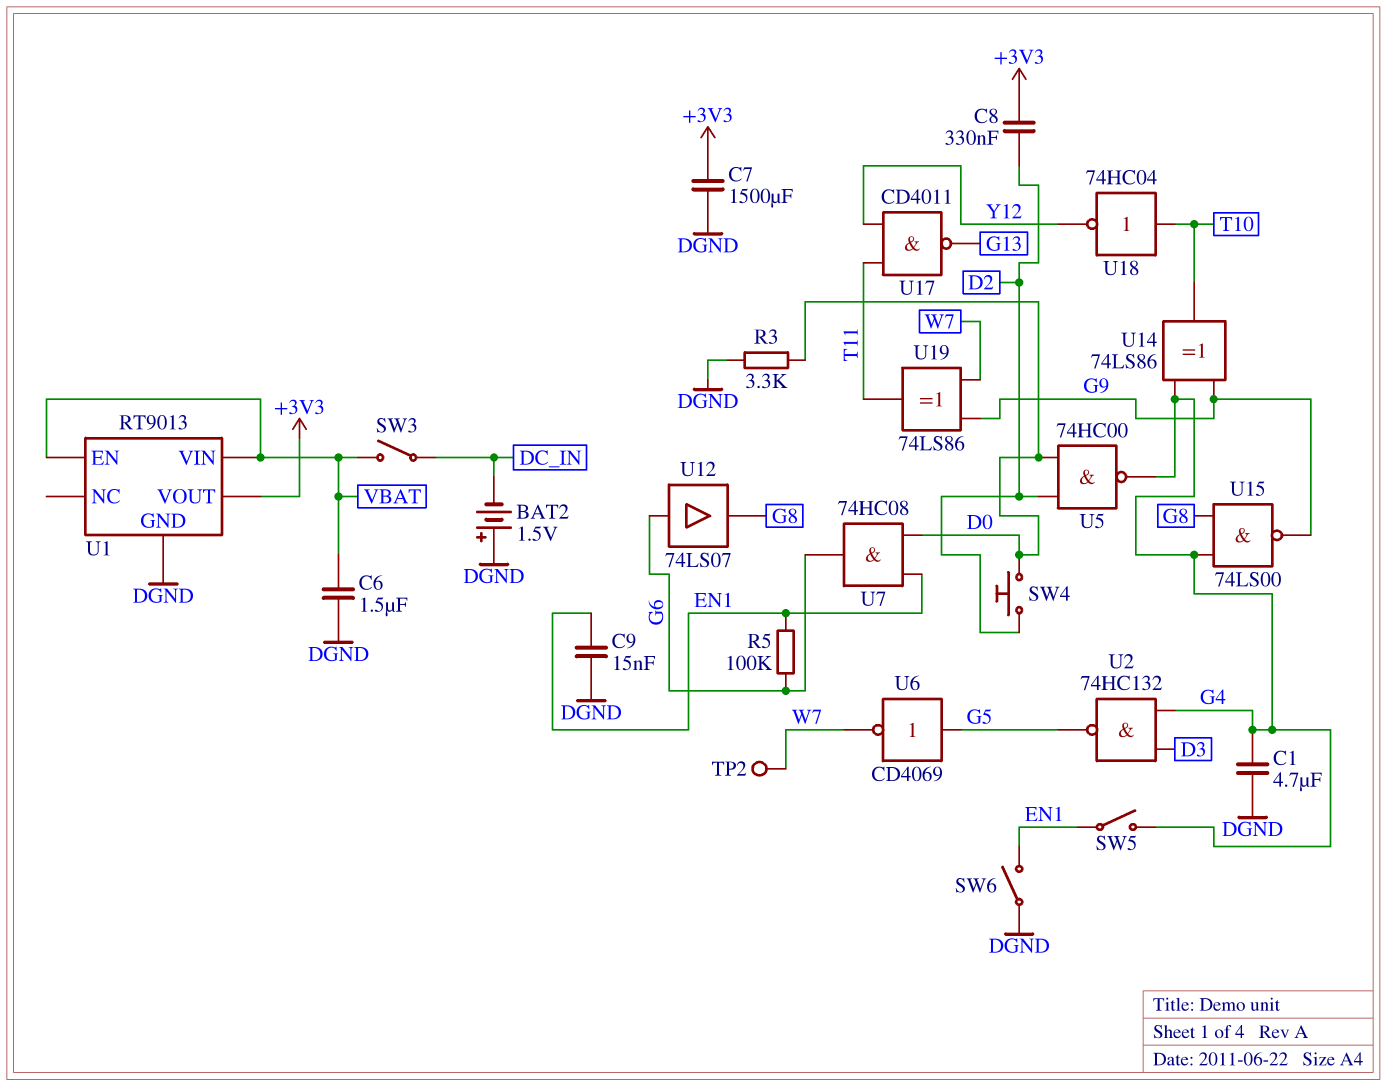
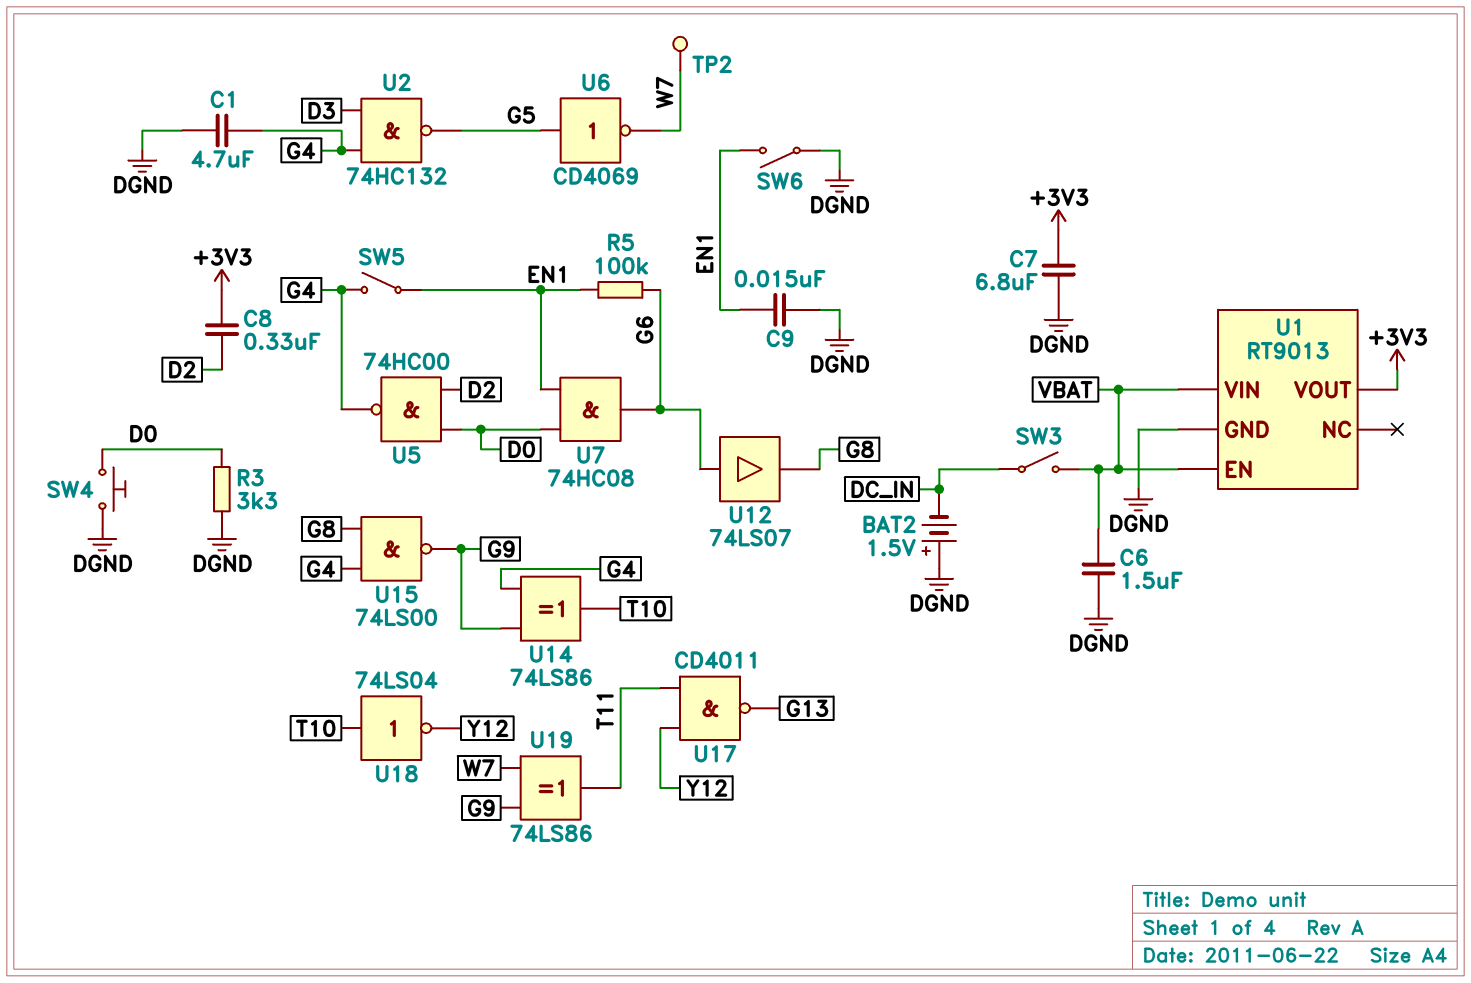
C7: 1500uF (+3V3, DGND) -> 6.8uF (+3V3, DGND)
SW4: button (D0, D2) -> button (D0, DGND)
U18: NOT 74HC04 (in T10, out Y12) -> NOT 74LS04 (in T10, out Y12)

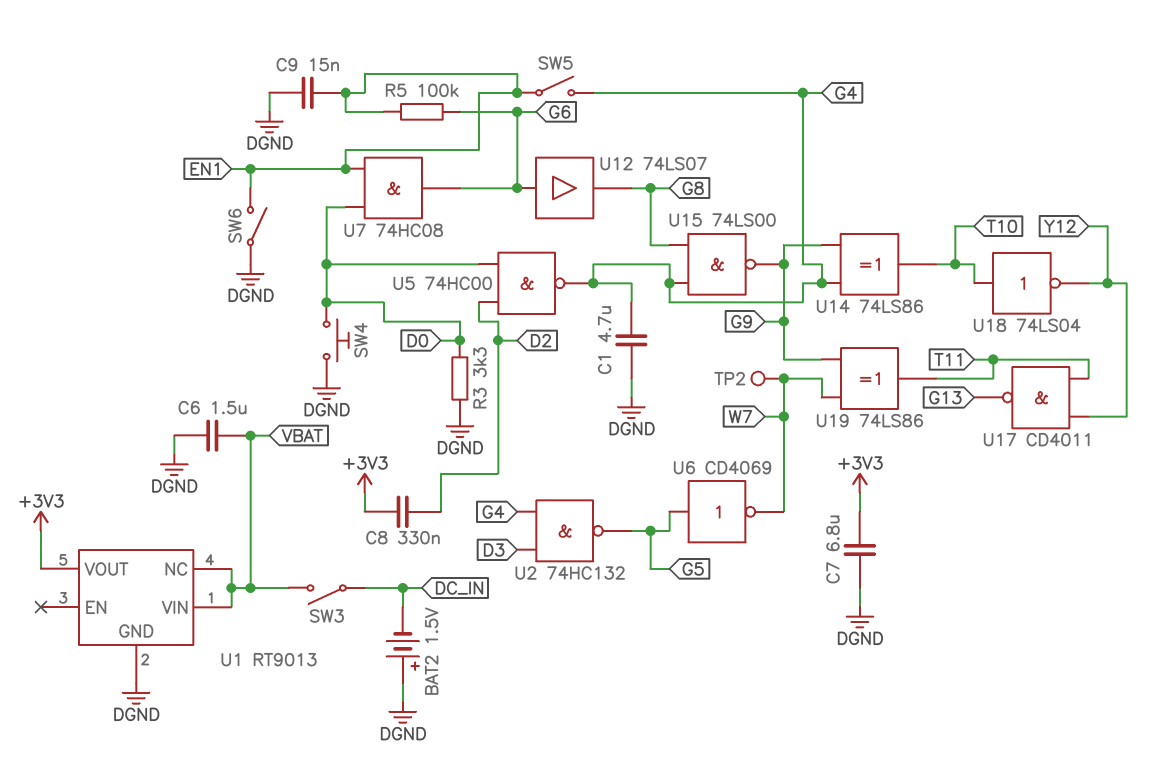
U1 pin EN: VBAT -> none
U1 pin NC: none -> VBAT

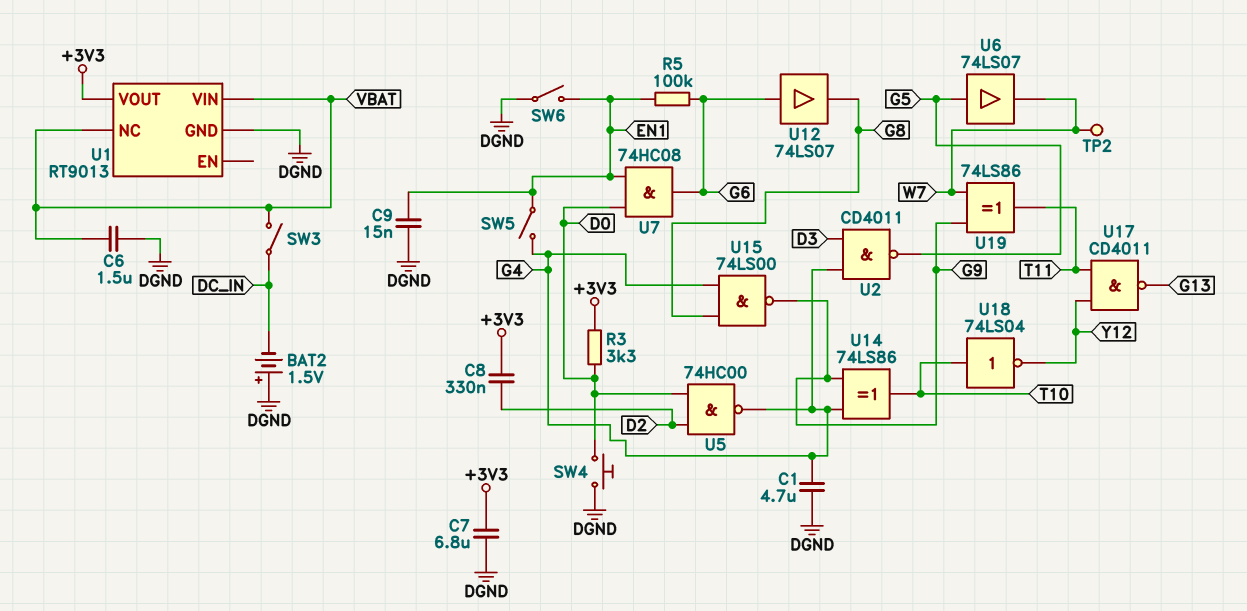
R3: 3.3k (D0, DGND) -> 3.3k (+3V3, D0)
U2: NAND 74HC132 (in D3, in G4, out G5) -> NAND CD4011 (in D3, in G4, out G5)
U6: NOT CD4069 (in G5, out W7) -> buffer 74LS07 (in G5, out W7)

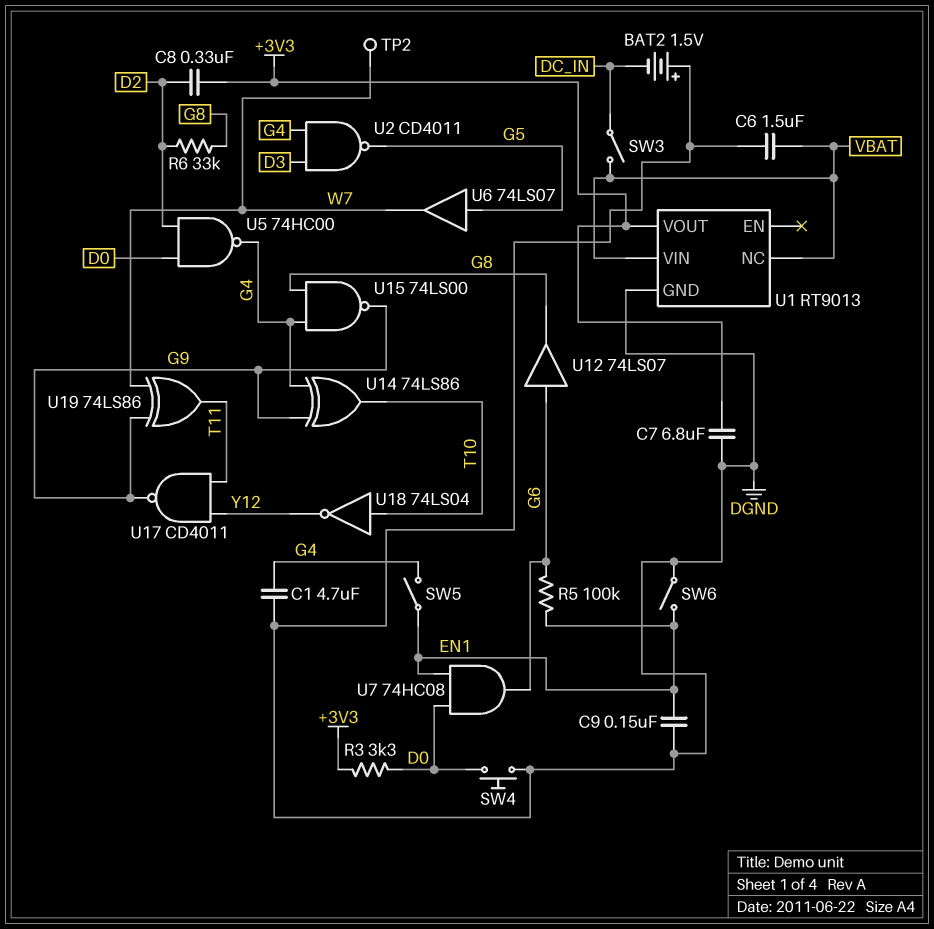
C9: 15nF (DGND, EN1) -> 150nF (DGND, EN1)
R6: none -> 33k (D2, G8)
U17: NAND CD4011 (in T11, in Y12, out G13) -> NAND CD4011 (in T11, in Y12, out G9)

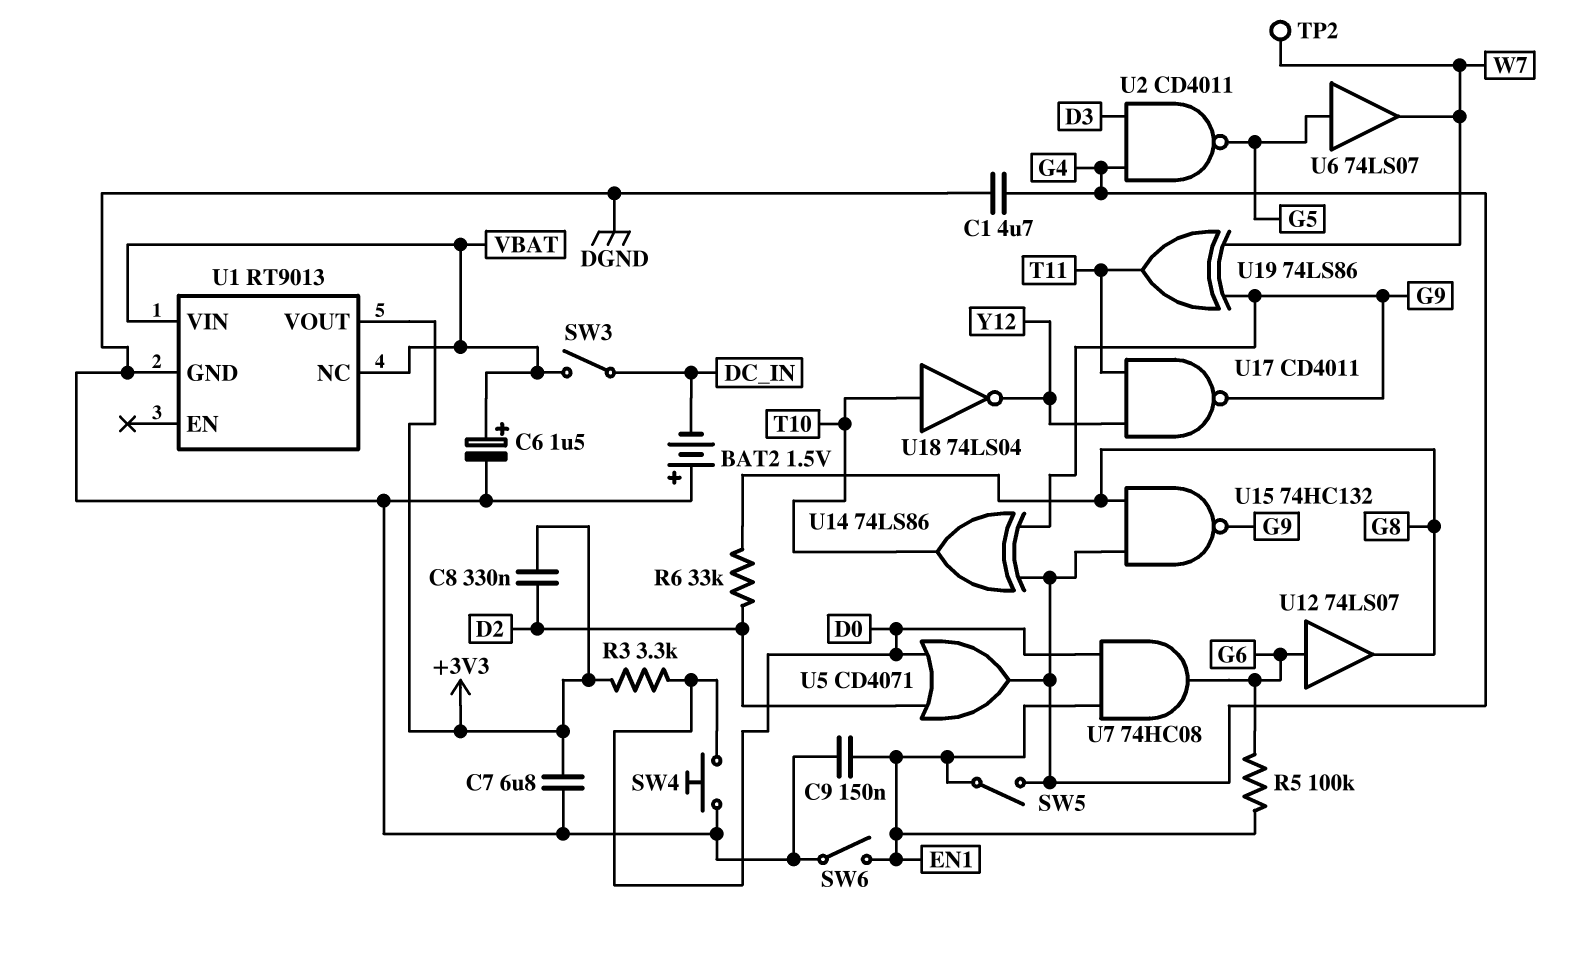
C6: 1.5uF (DGND, VBAT) -> 1.5uF (plus VBAT, minus DGND)
U5: NAND 74HC00 (in D0, in D2, out G4) -> OR CD4071 (in D0, in D2, out G4)
U15: NAND 74LS00 (in G4, in G8, out G9) -> NAND 74HC132 (in G4, in G8, out G9)

